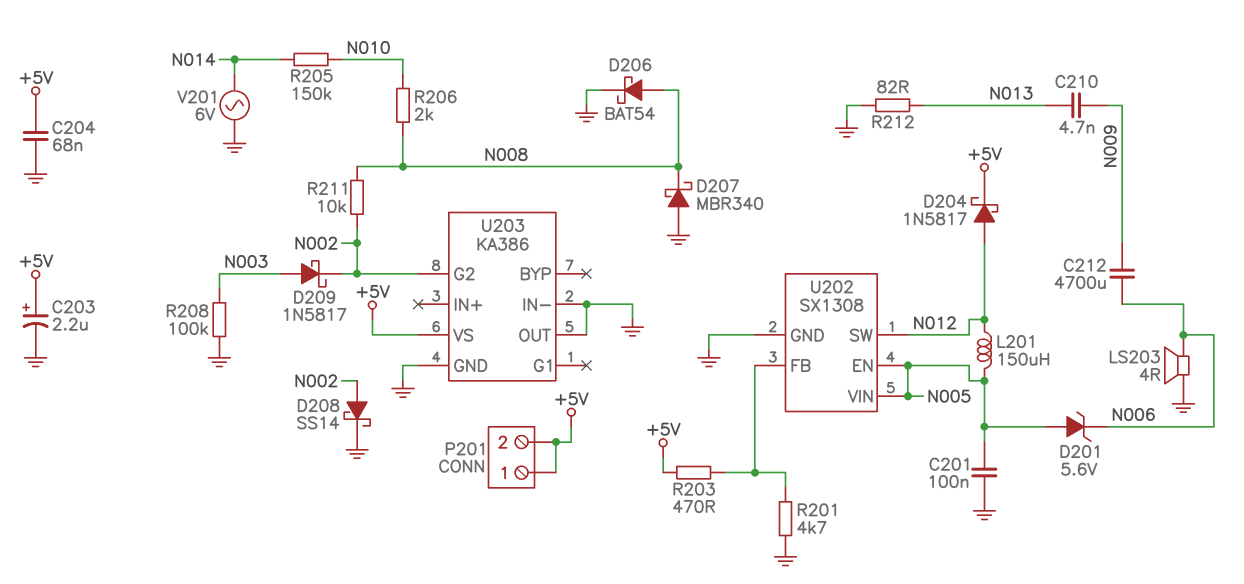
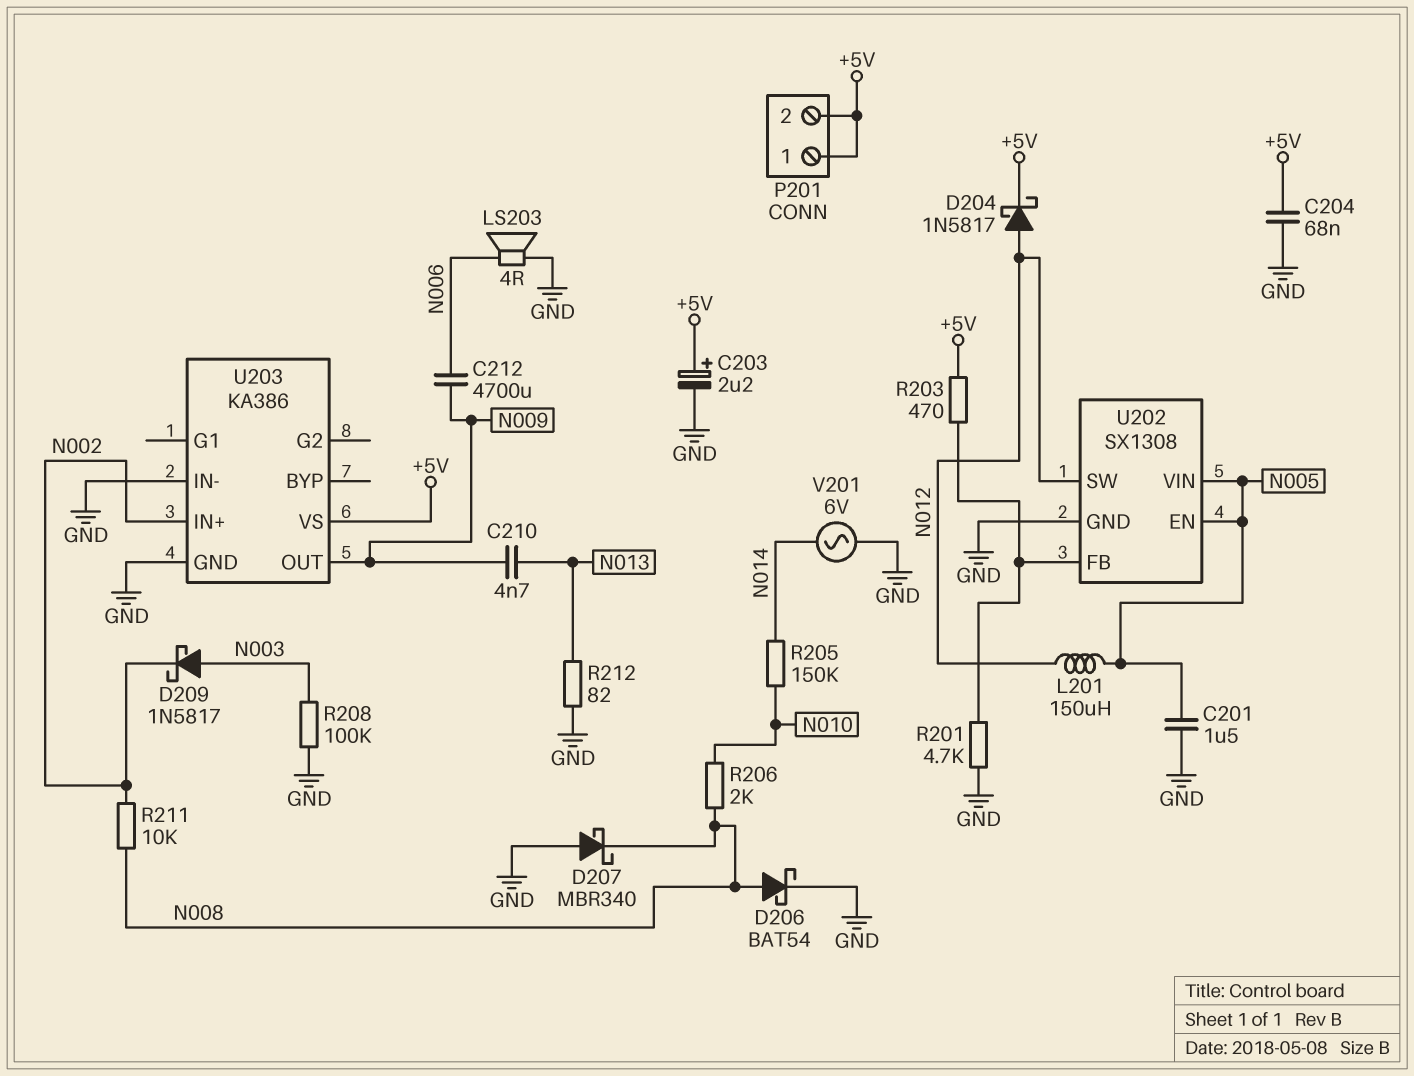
C201: 100nF (GND, N005) -> 1.5uF (GND, N005)
D201: zener 5.6V (A N005, K N006) -> none
D208: schottky SS14 (A N002, K GND) -> none
U203 pin G2: N002 -> none
U203 pin IN+: none -> N002
U203 pin OUT: GND -> N009

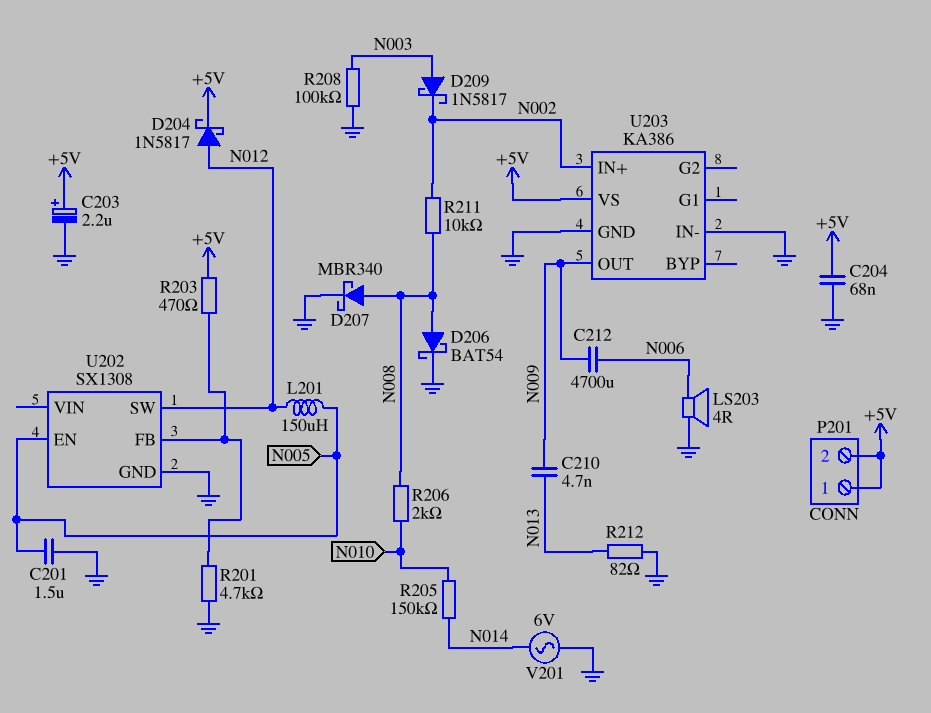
D207: schottky MBR340 (A GND, K N008) -> schottky MBR340 (A N008, K GND)
U202 pin VIN: N005 -> none

